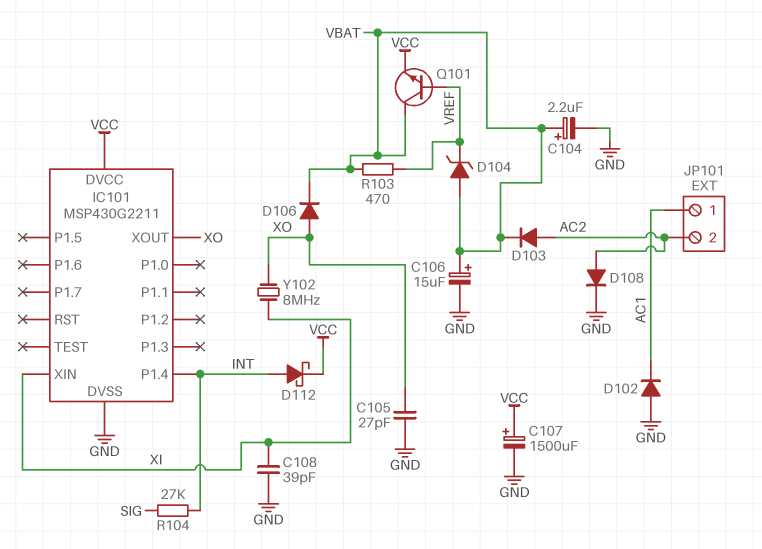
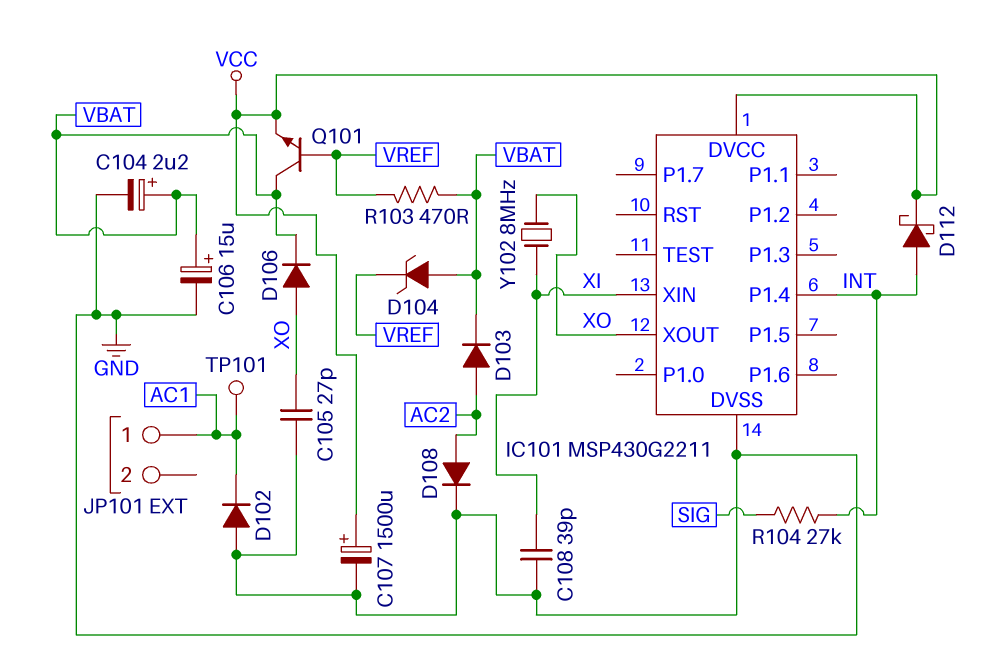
JP101 pin 2: AC2 -> none
TP101: none -> test point (AC1)

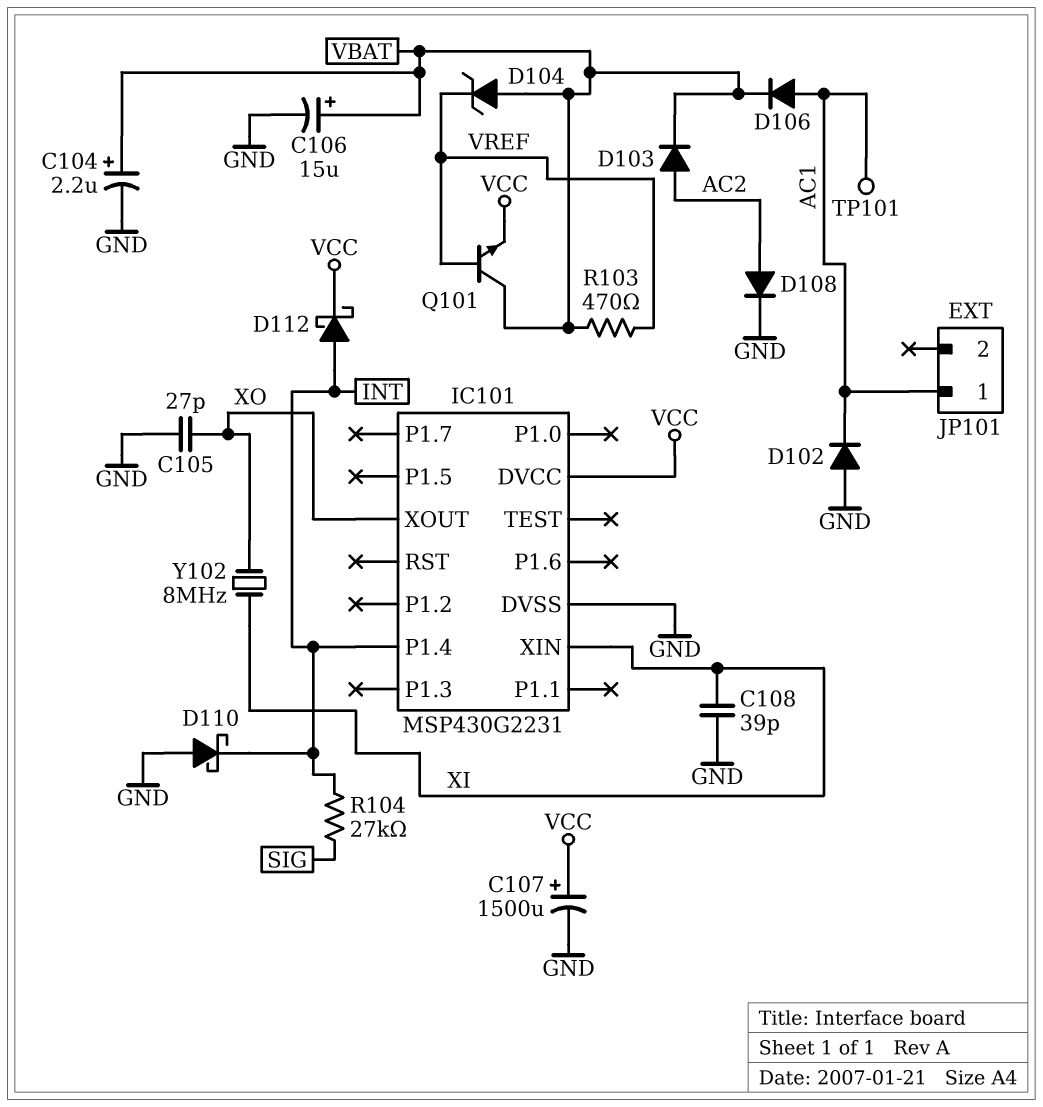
D106: diode (A XO, K VBAT) -> diode (A AC1, K VBAT)
D110: none -> schottky (A GND, K INT)
IC101: MSP430G2211 -> MSP430G2231

